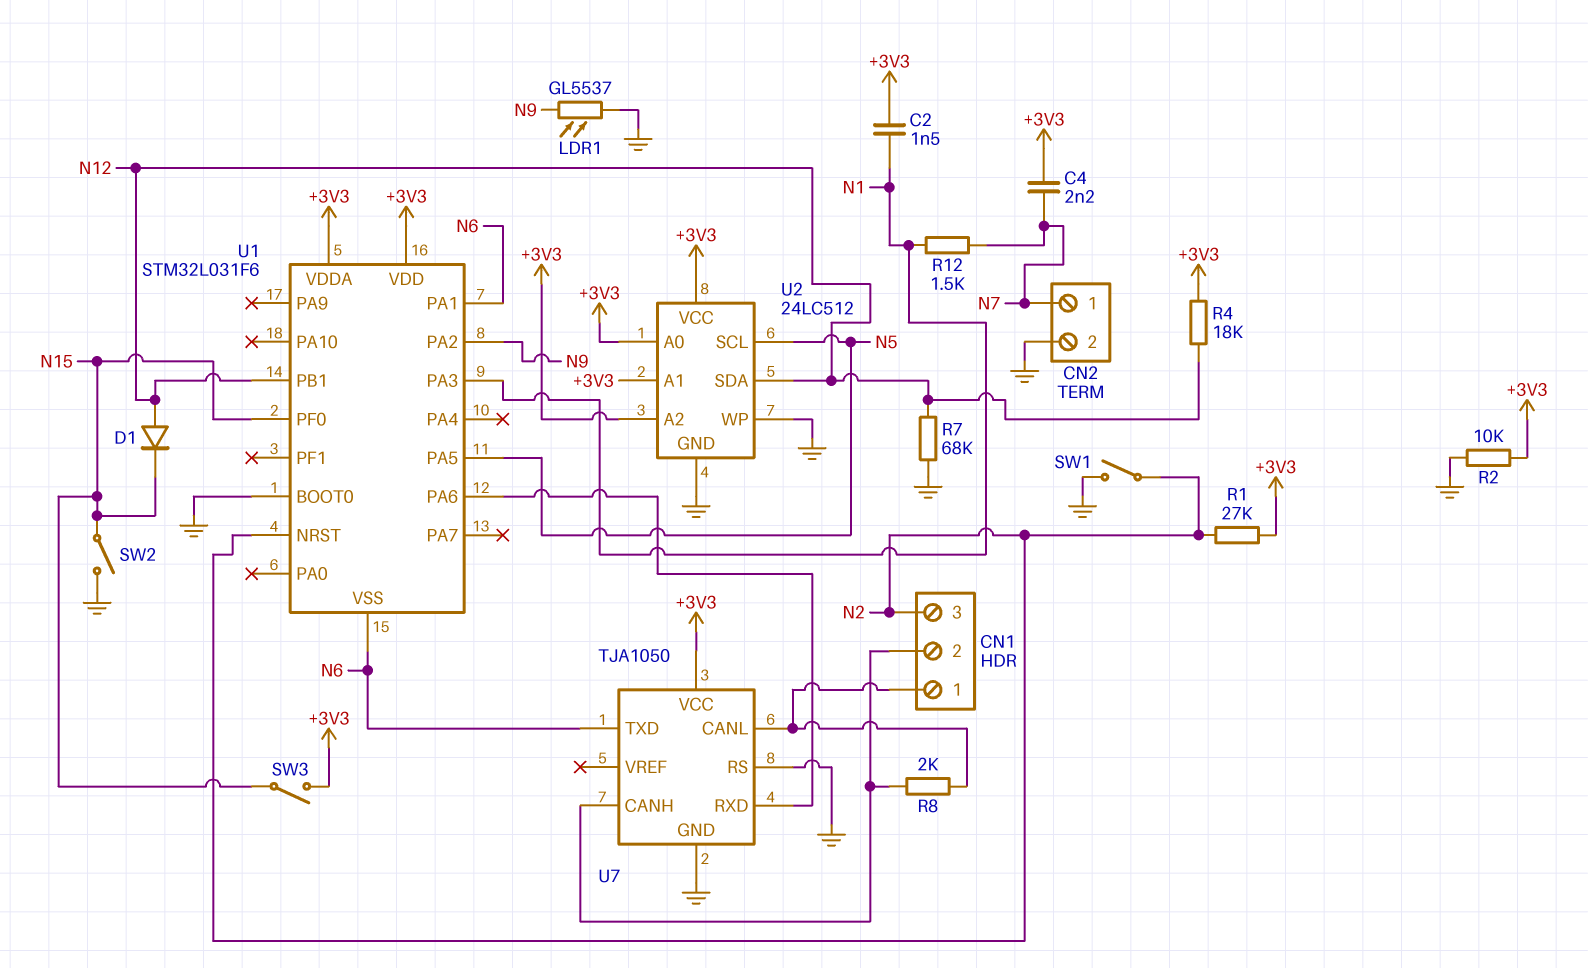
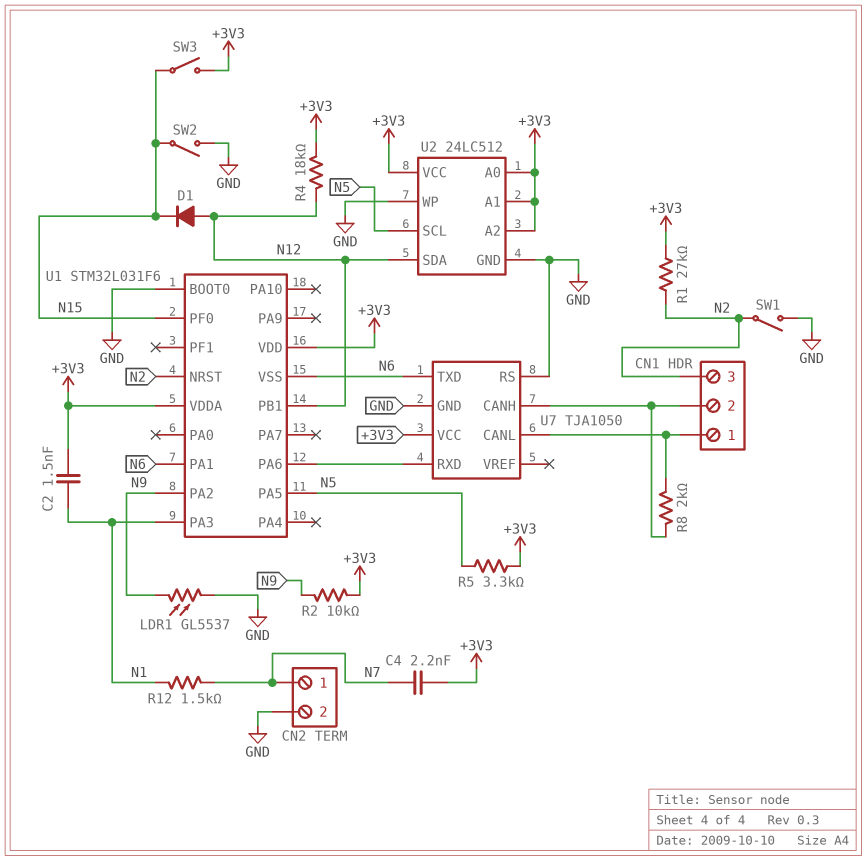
R2: 10k (+3V3, GND) -> 10k (+3V3, N9)
R5: none -> 3.3k (+3V3, N5)
R7: 68k (GND, N12) -> none

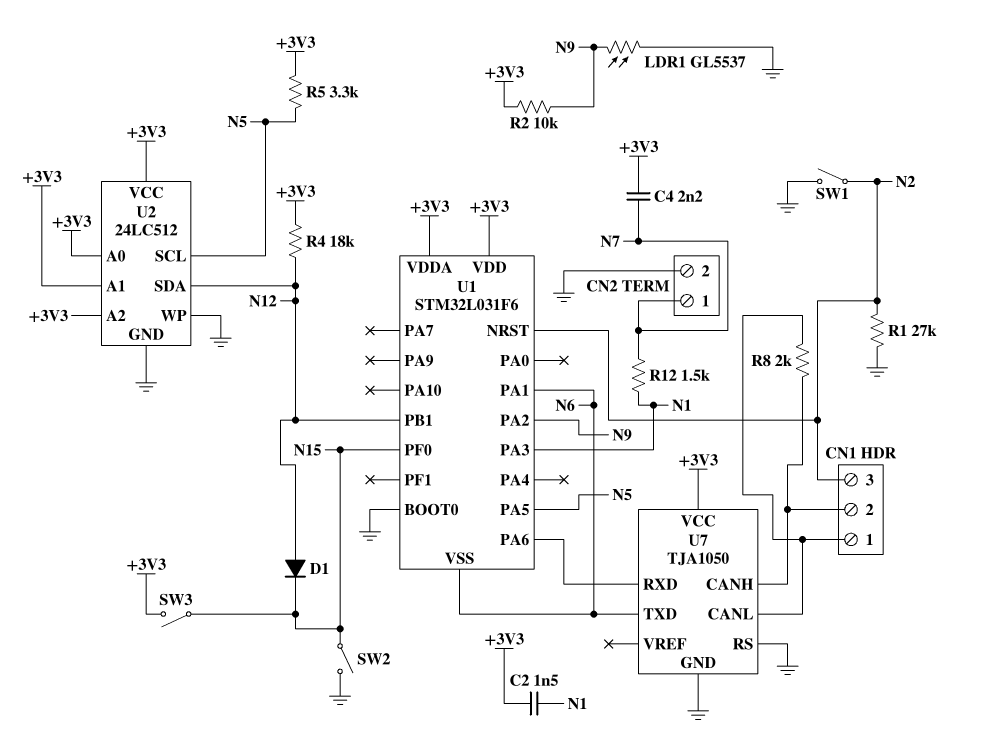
R1: 27k (+3V3, N2) -> 27k (GND, N2)

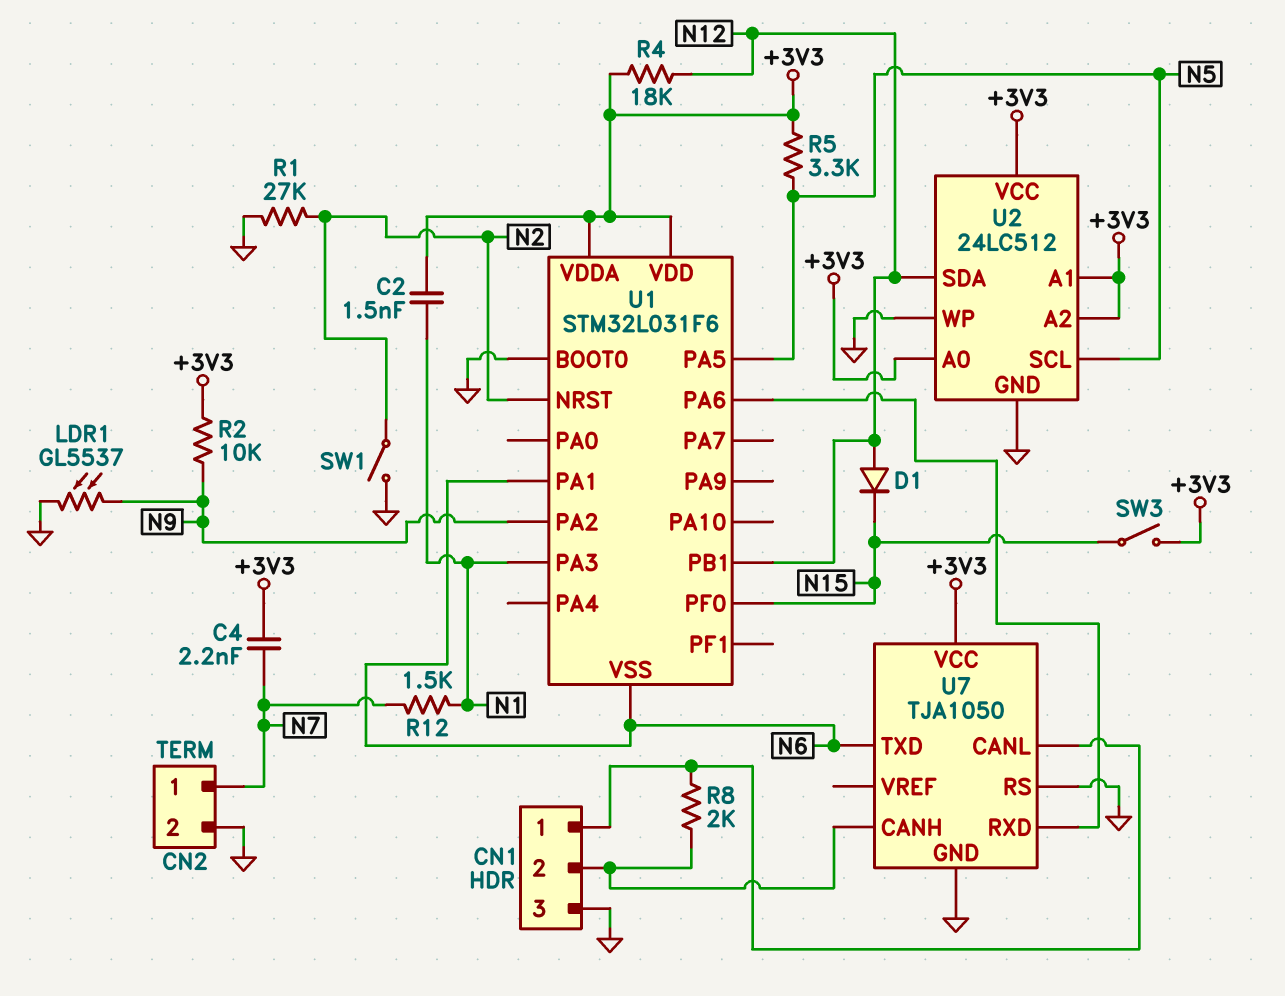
CN1 pin 3: N2 -> GND
SW2: switch (GND, N15) -> none

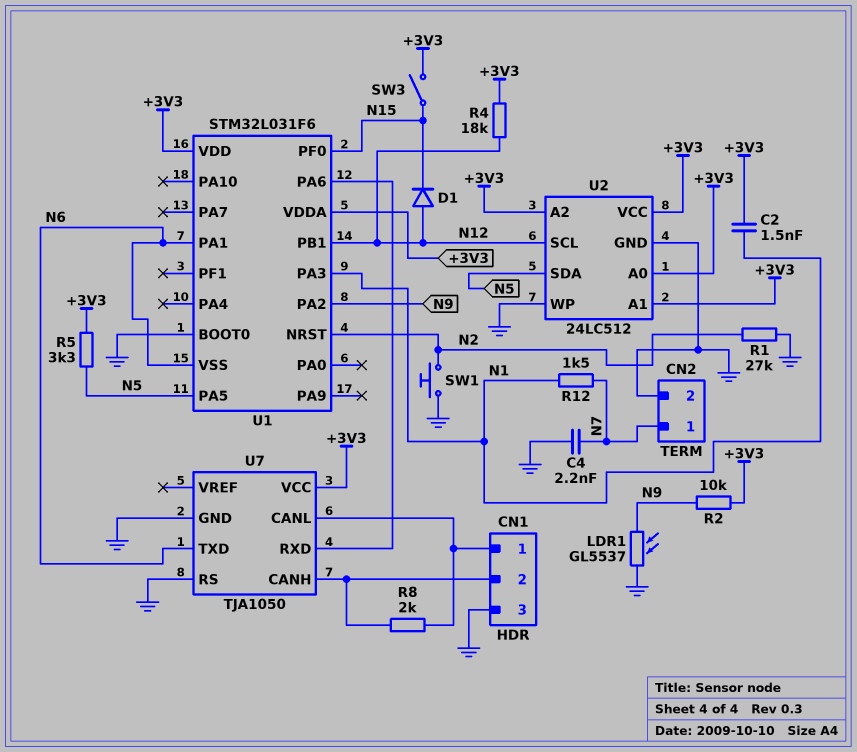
C4: 2.2nF (+3V3, N7) -> 2.2nF (GND, N7)
SW1: switch (GND, N2) -> button (GND, N2)
U2 pin SCL: N5 -> N12
U2 pin SDA: N12 -> N5

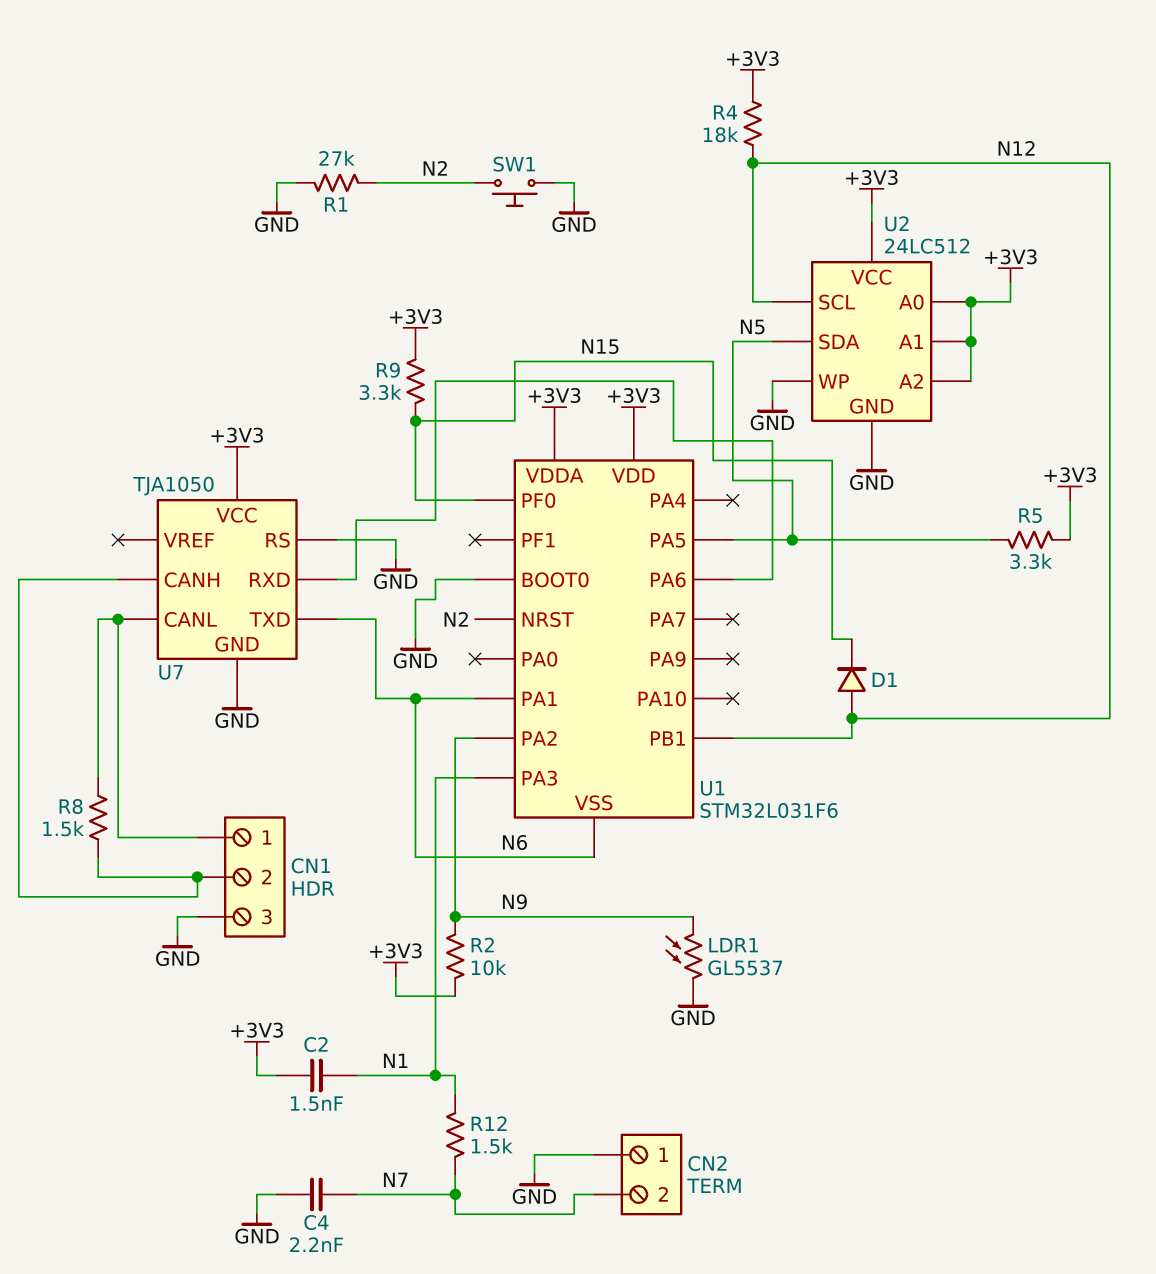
CN2 pin 1: N7 -> GND
CN2 pin 2: GND -> N7
R8: 2k (CN1/1, CN1/2) -> 1.5k (CN1/1, CN1/2)
R9: none -> 3.3k (+3V3, N15)
SW3: switch (+3V3, N15) -> none

